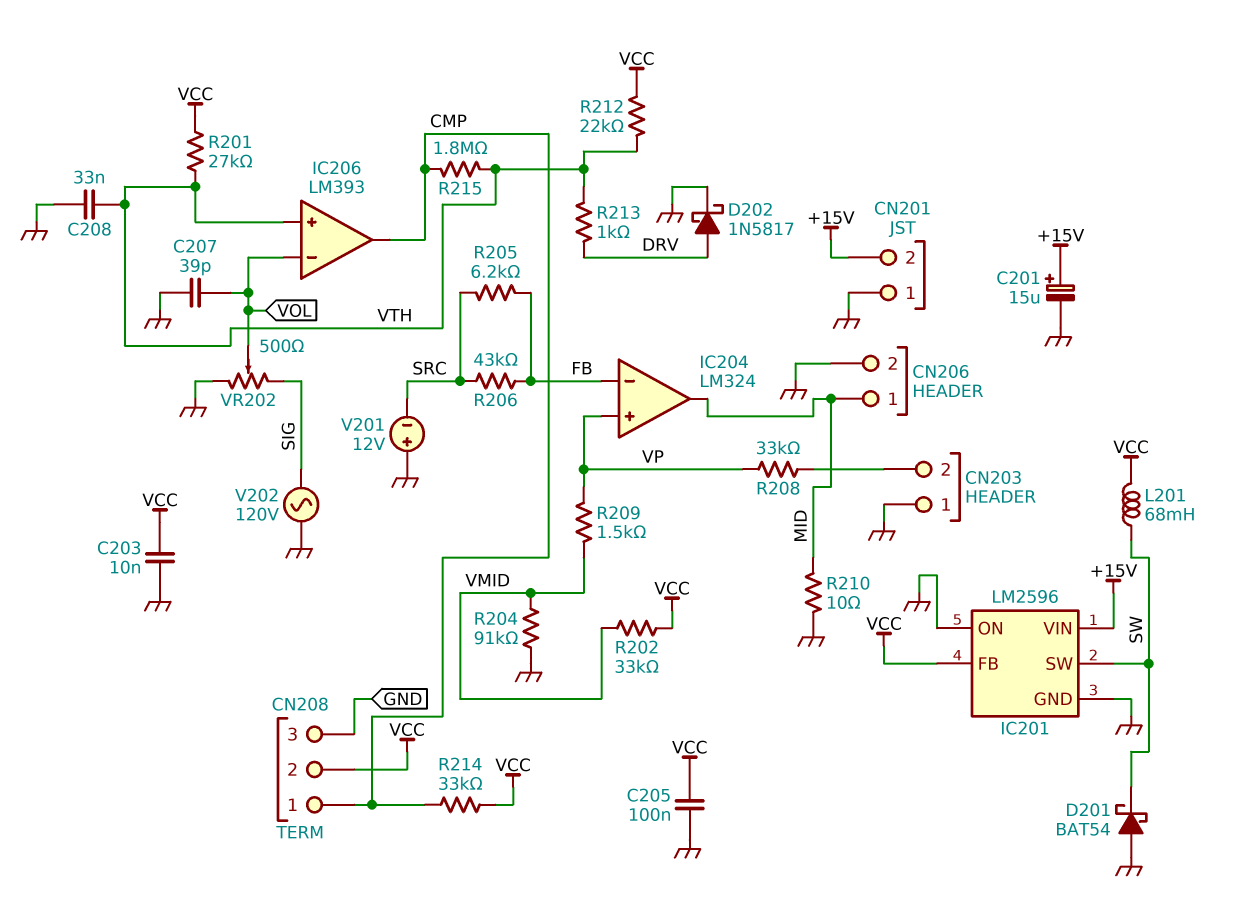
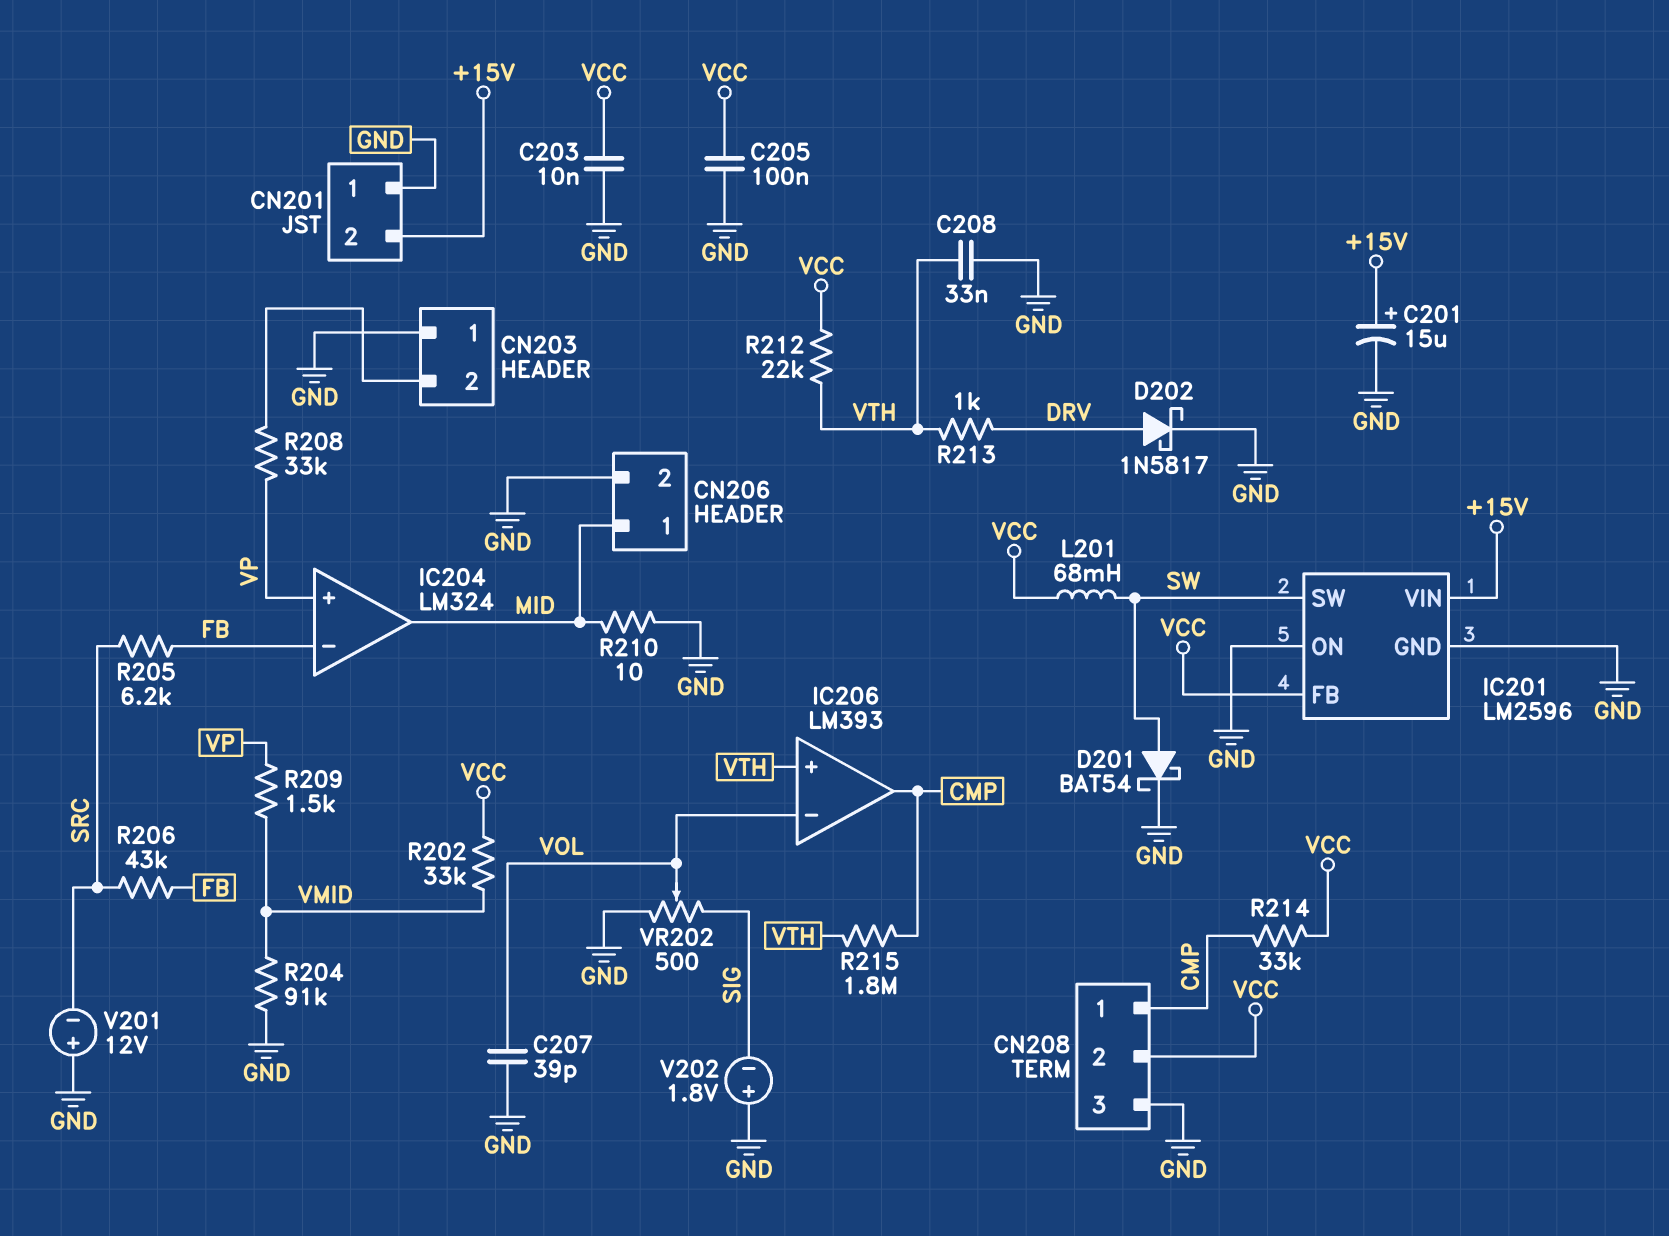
D201: schottky BAT54 (A GND, K SW) -> schottky BAT54 (A SW, K GND)
R201: 27k (VCC, VTH) -> none
V202: AC 120V (GND, SIG) -> 1.8V (plus GND, minus SIG)

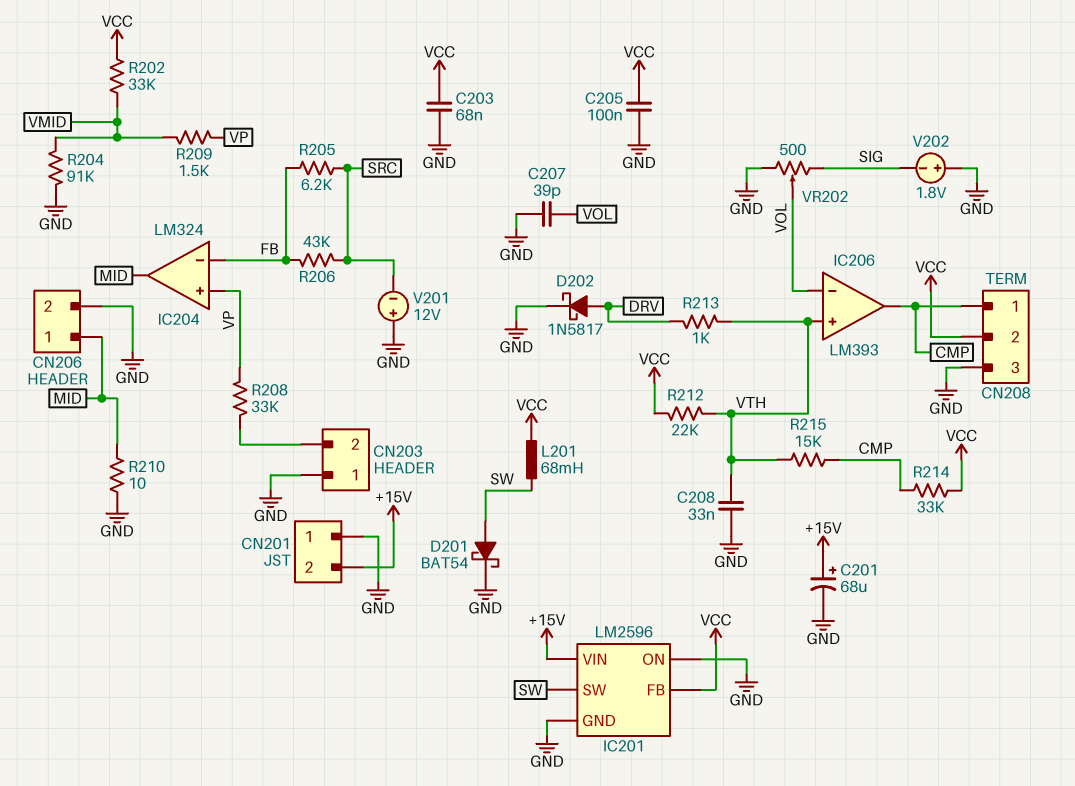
C201: 15uF (plus +15V, minus GND) -> 68uF (plus +15V, minus GND)
C203: 10nF (GND, VCC) -> 68nF (GND, VCC)
R215: 1.8M (CMP, VTH) -> 15k (CMP, VTH)

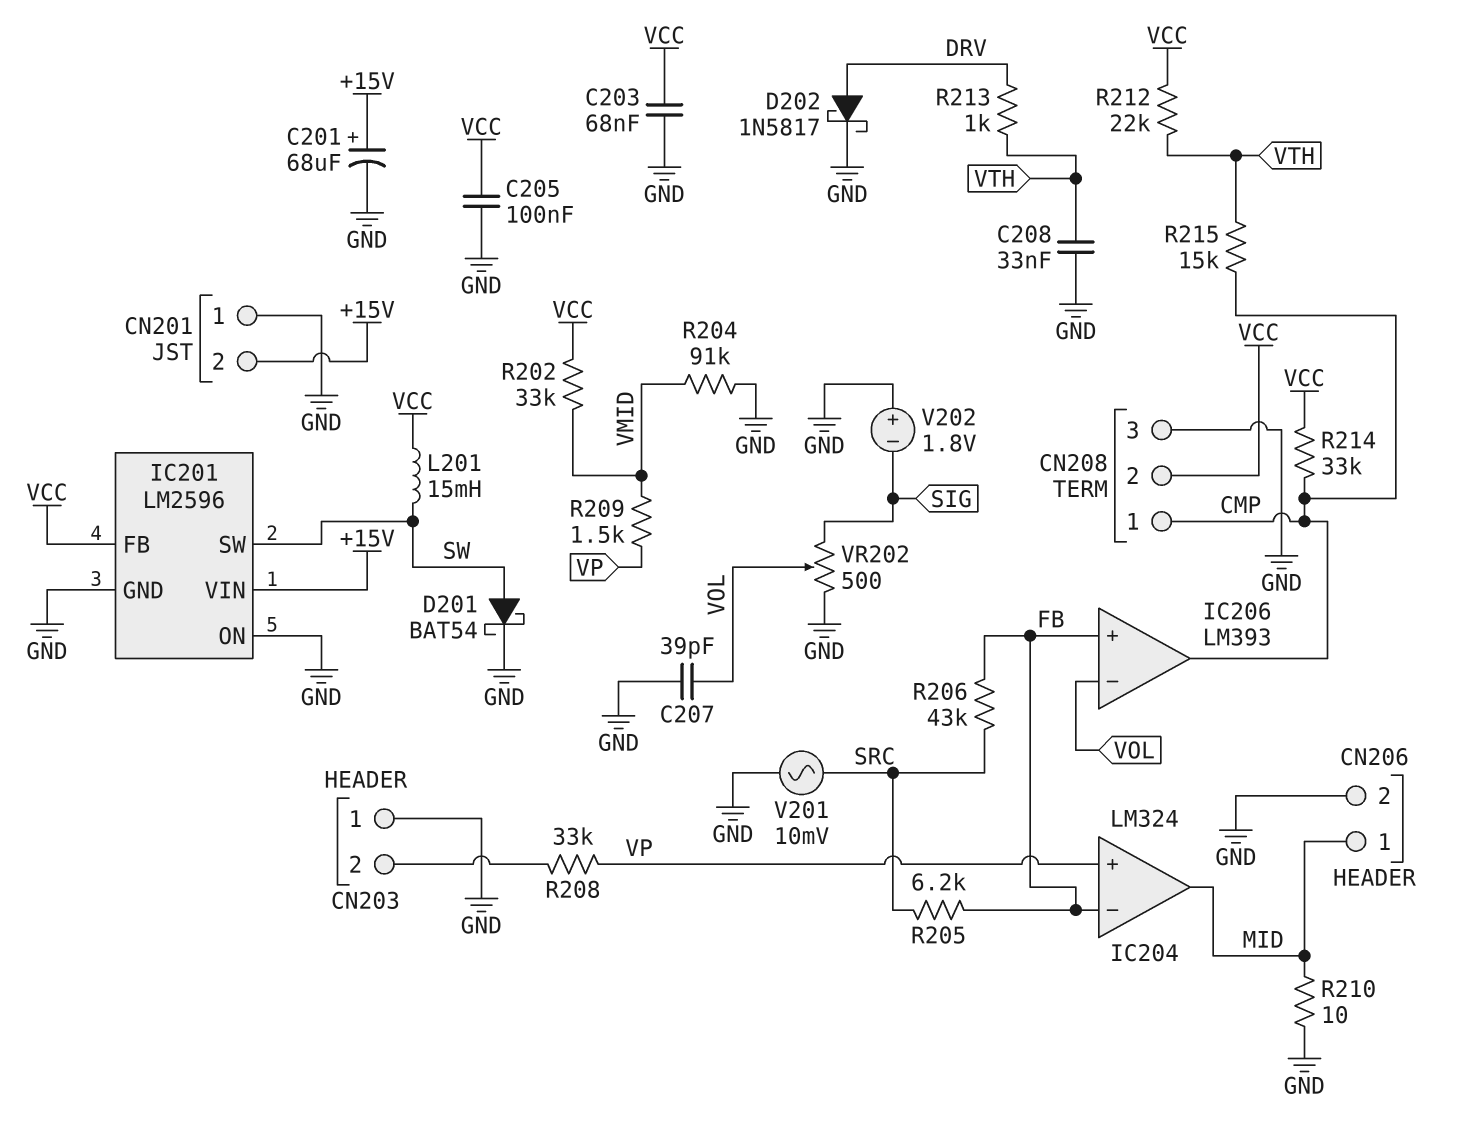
IC206 pin in+: VTH -> FB
L201: 68mH (SW, VCC) -> 15mH (SW, VCC)
V201: 12V (plus GND, minus SRC) -> AC 10mV (GND, SRC)

